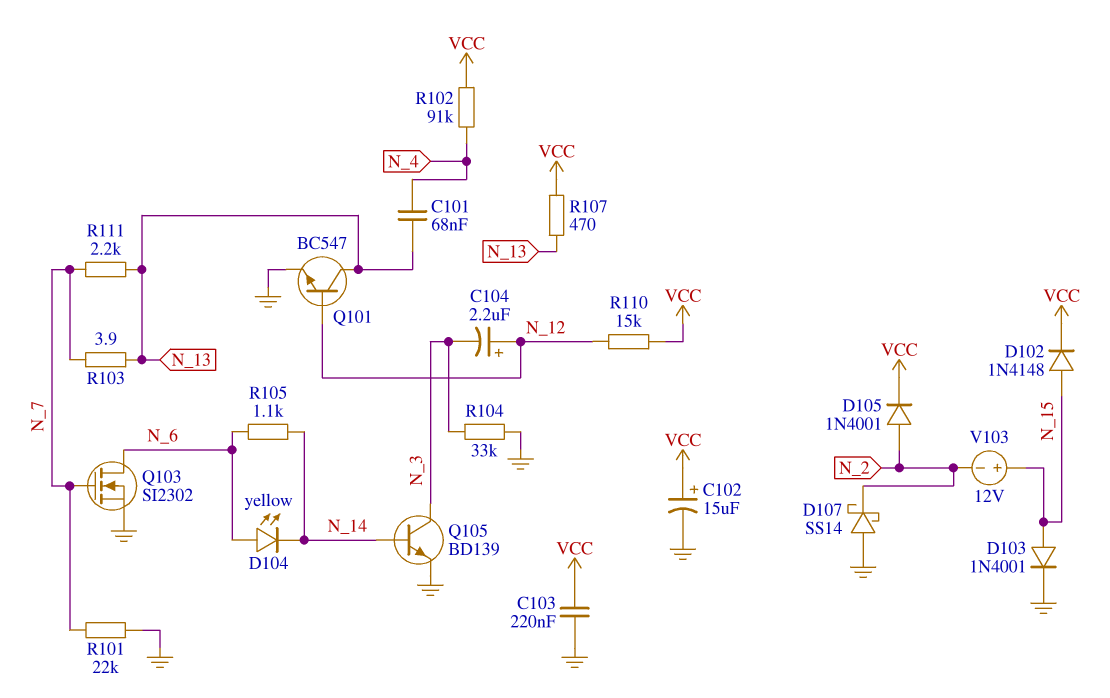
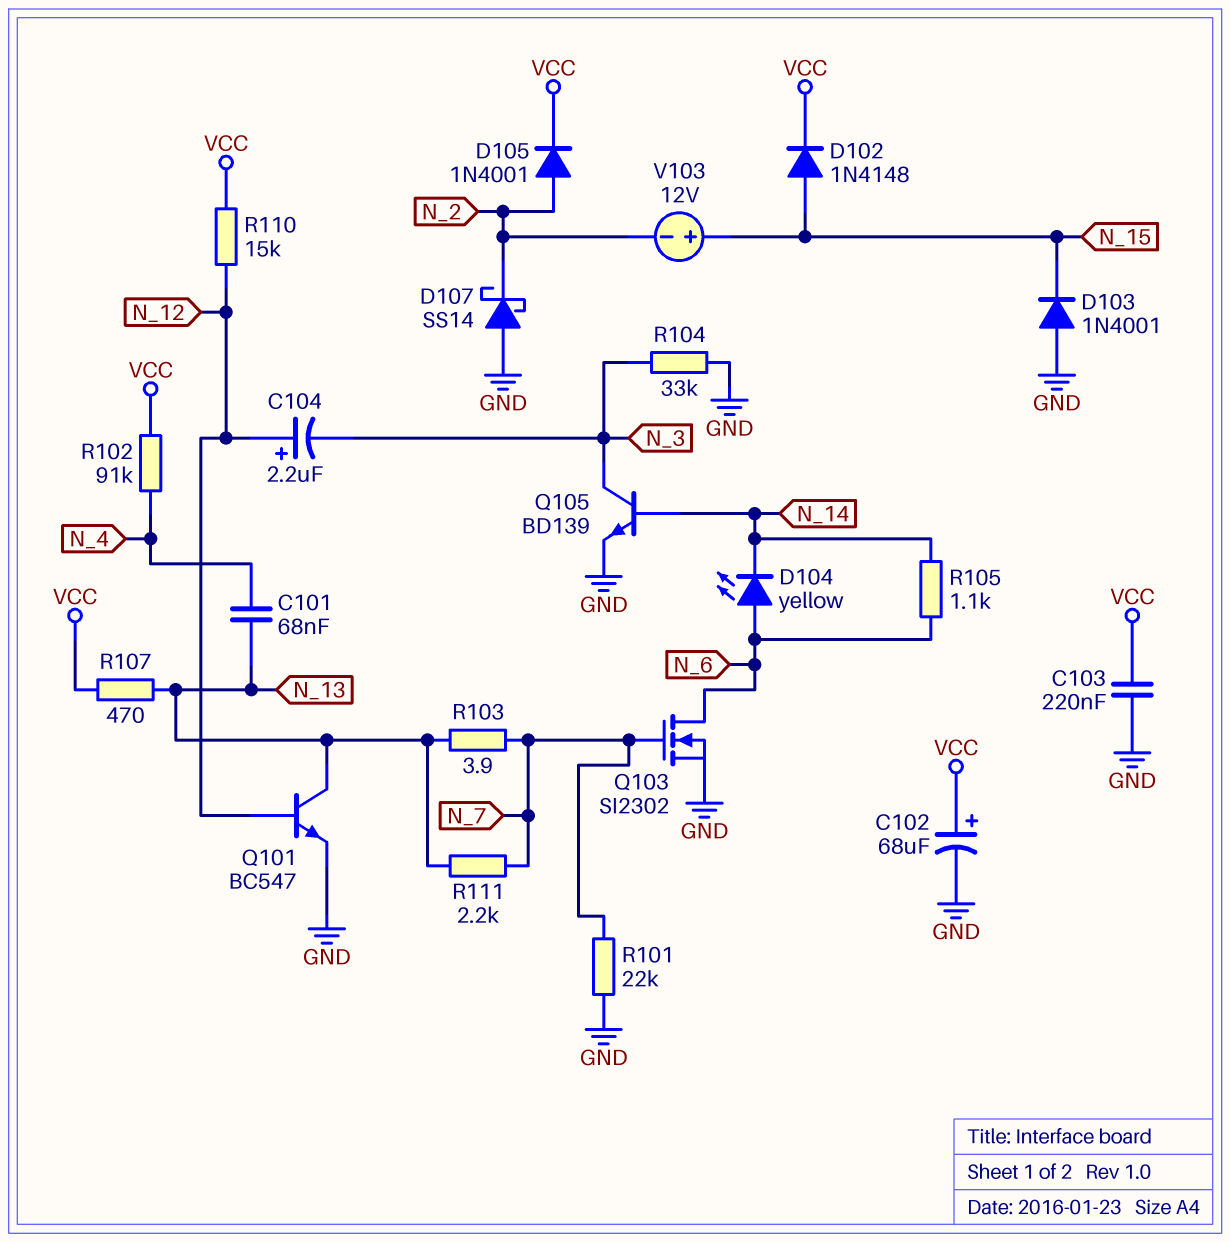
C102: 15uF (plus VCC, minus GND) -> 68uF (plus VCC, minus GND)
D103: diode 1N4001 (A N_15, K GND) -> diode 1N4001 (A GND, K N_15)

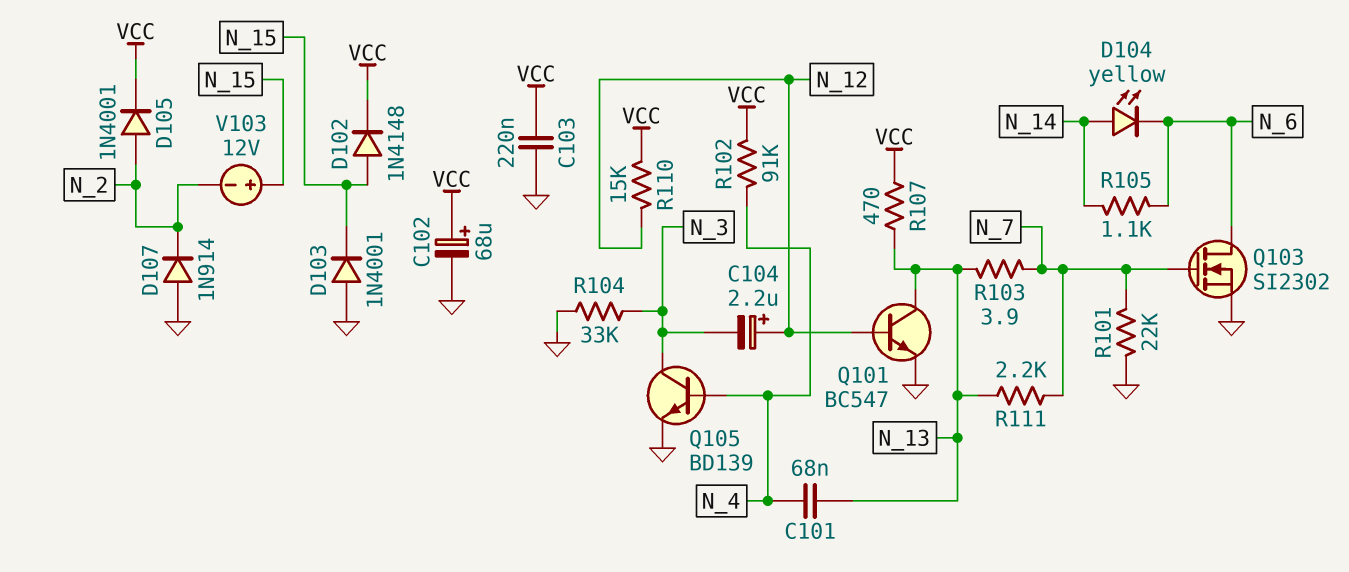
D104: LED yellow (A N_6, K N_14) -> LED yellow (A N_14, K N_6)
D107: schottky SS14 (A GND, K N_2) -> diode 1N914 (A GND, K N_2)
Q105: NPN BD139 (B N_14, C N_3, E GND) -> NPN BD139 (B N_4, C N_3, E GND)

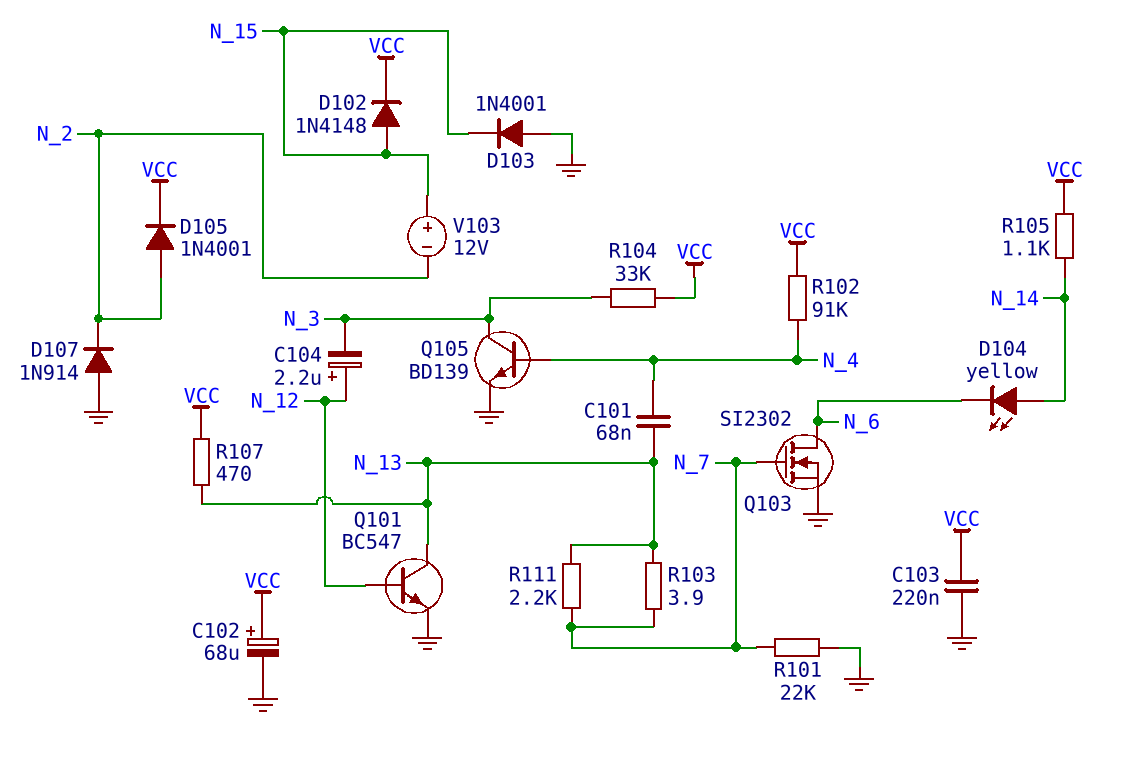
R104: 33k (GND, N_3) -> 33k (N_3, VCC)
R105: 1.1k (N_6, N_14) -> 1.1k (N_14, VCC)
R110: 15k (N_12, VCC) -> none

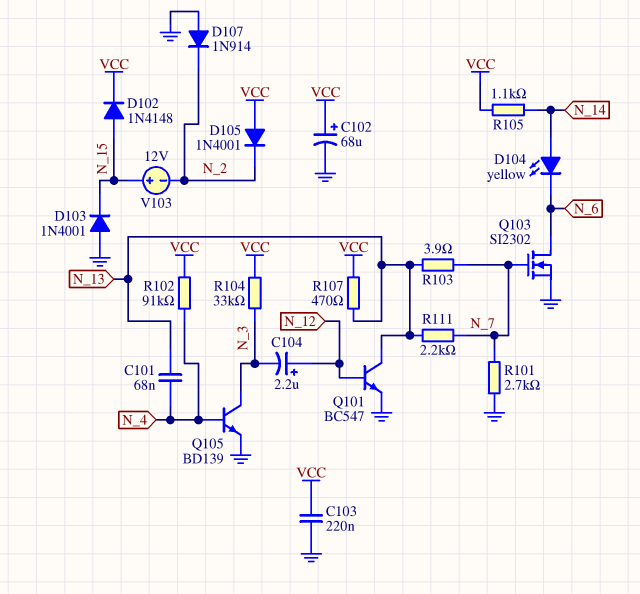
D105: diode 1N4001 (A N_2, K VCC) -> diode 1N4001 (A VCC, K N_2)
R101: 22k (GND, N_7) -> 2.7k (GND, N_7)

